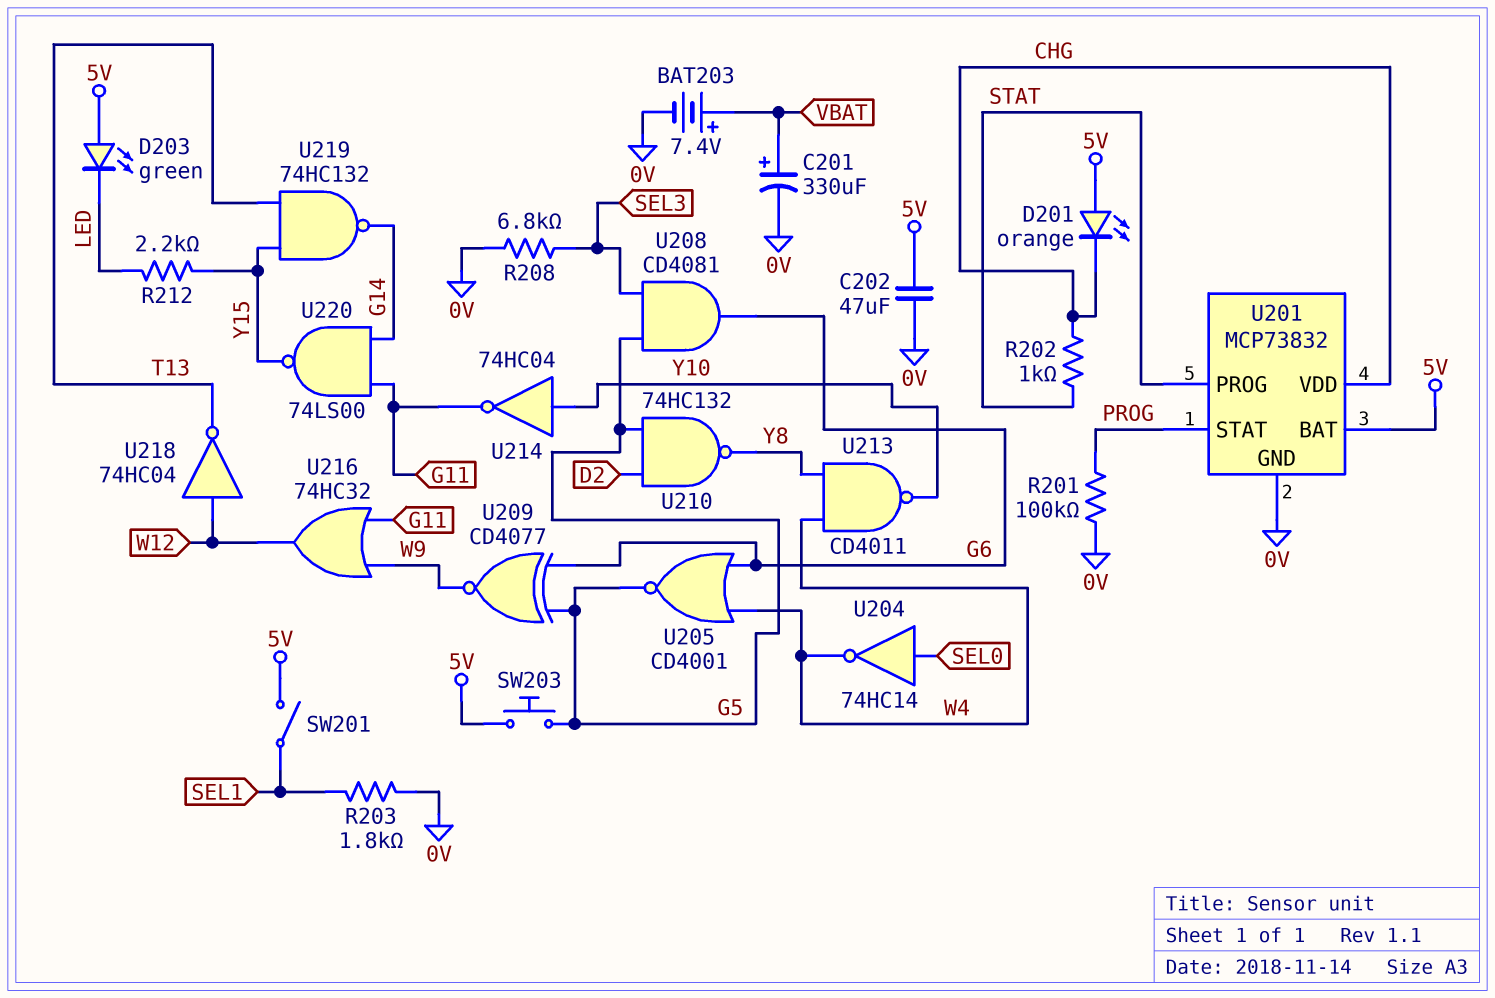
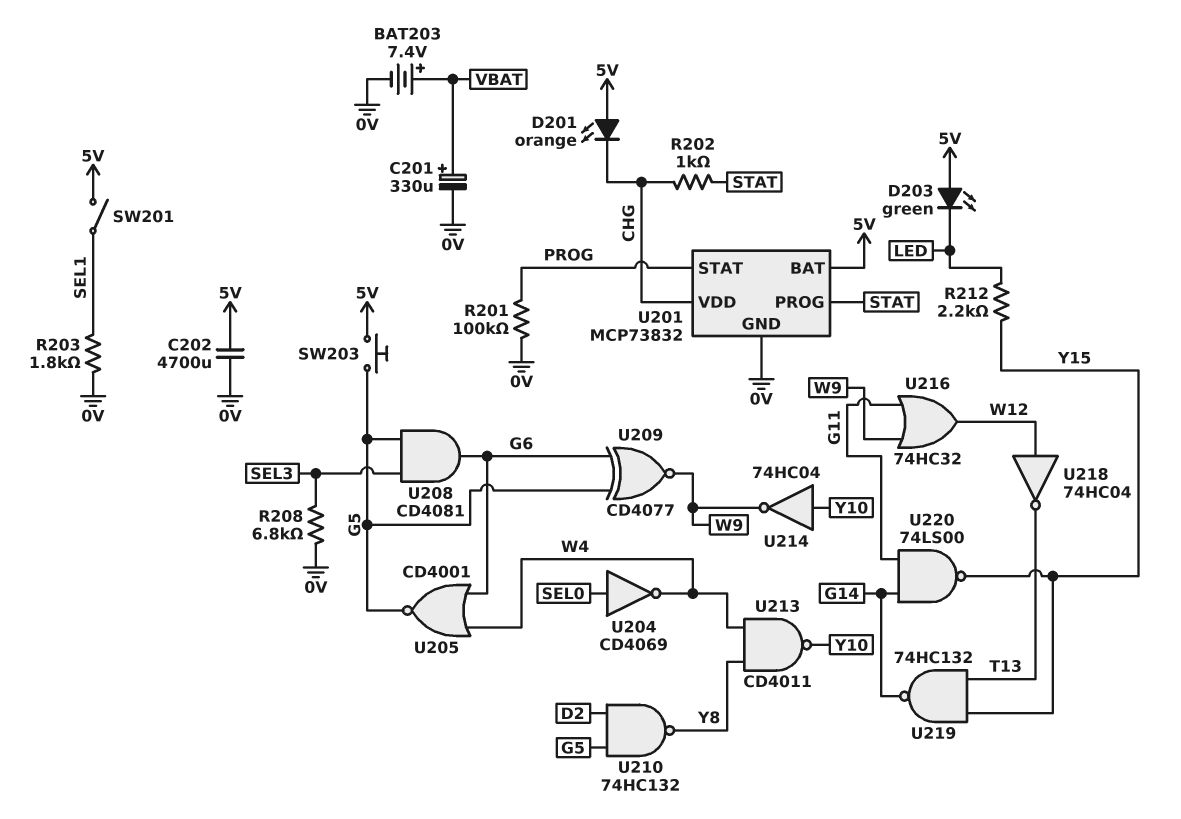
C202: 47uF (0V, 5V) -> 4700uF (0V, 5V)
U204: NOT 74HC14 (in SEL0, out W4) -> NOT CD4069 (in SEL0, out W4)
U214: NOT 74HC04 (in Y10, out G11) -> NOT 74HC04 (in Y10, out W9)

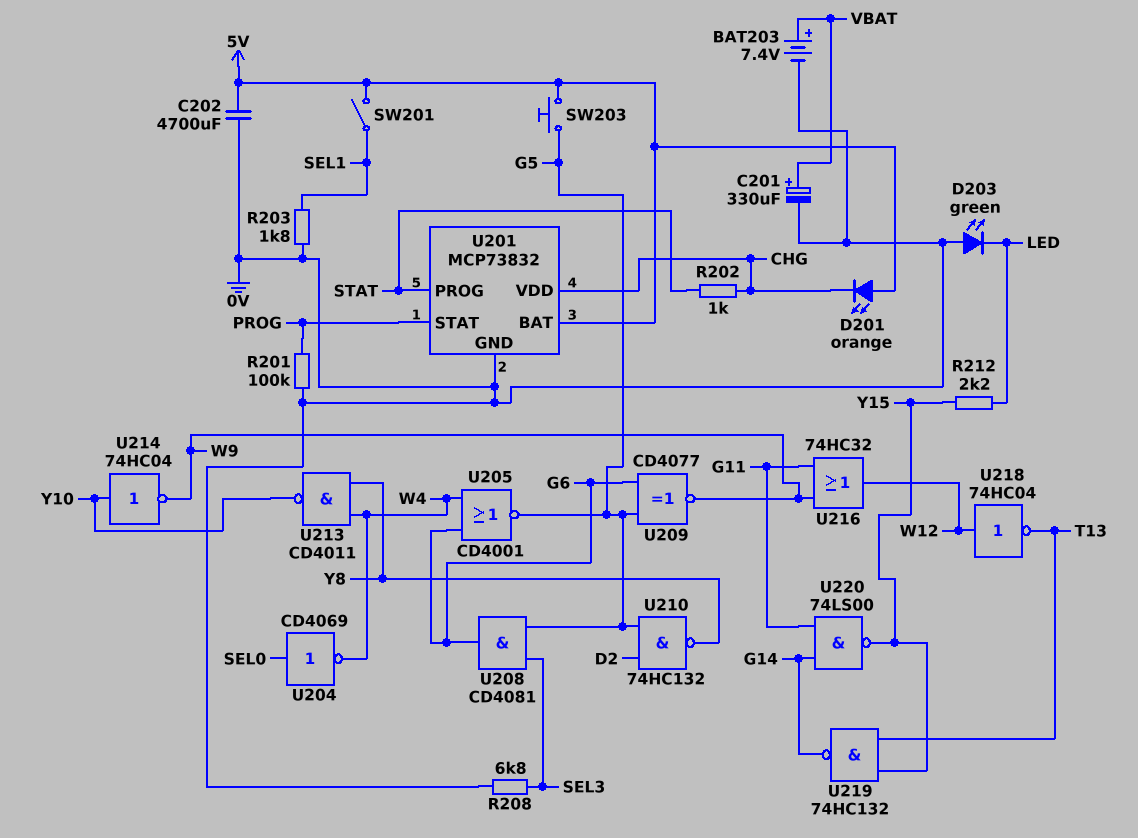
D203: LED green (A 5V, K LED) -> LED green (A 0V, K LED)

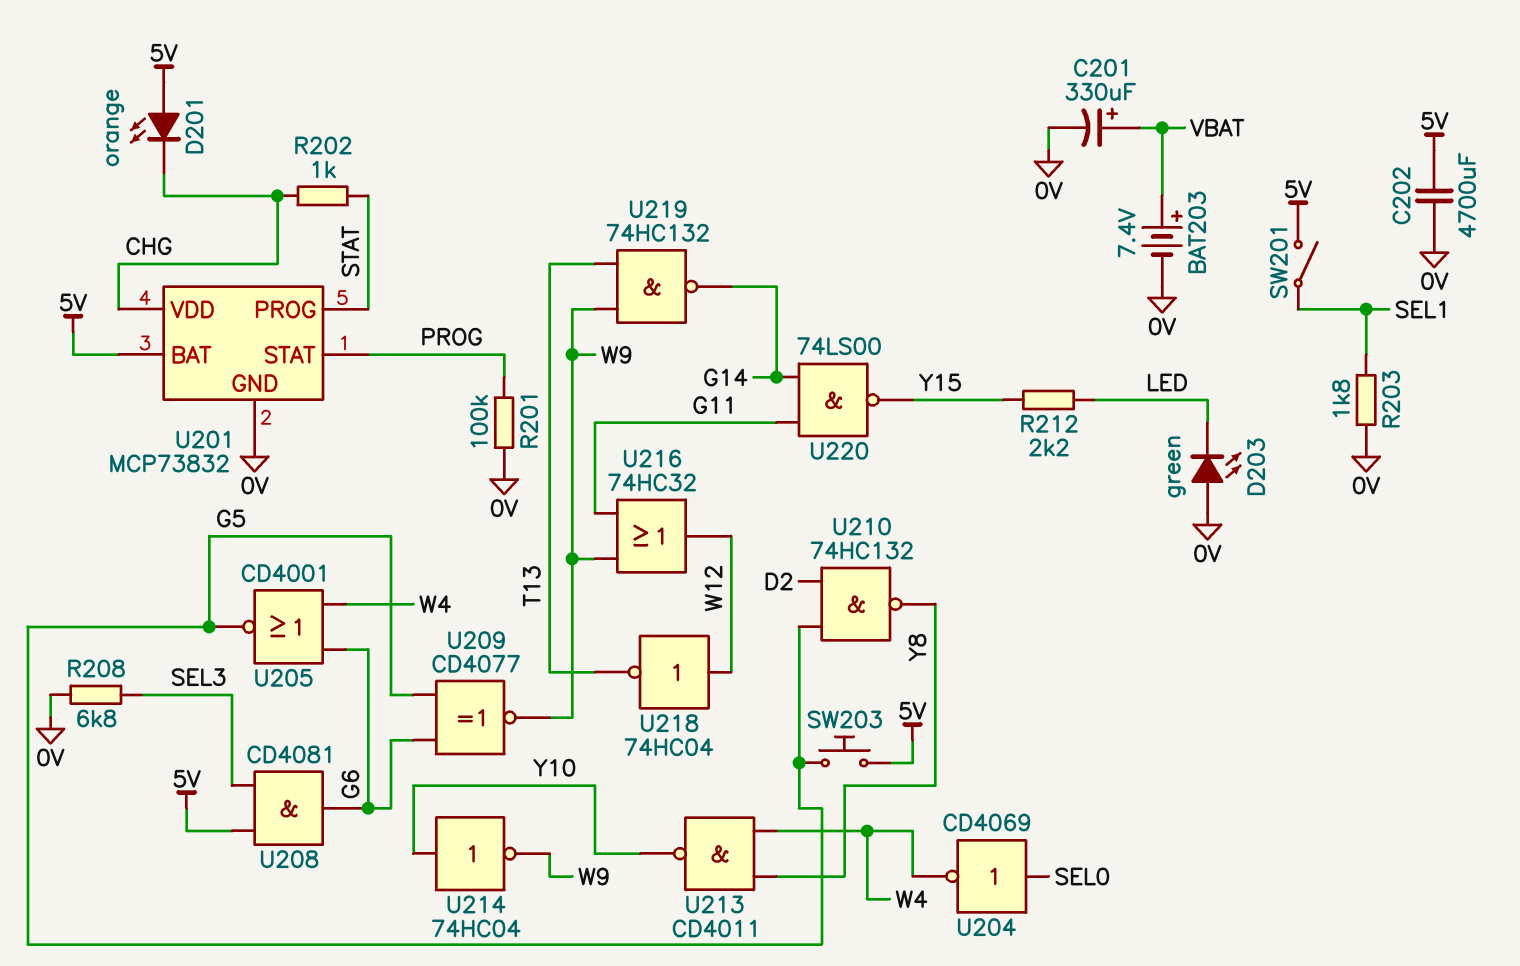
U208: AND CD4081 (in G5, in SEL3, out G6) -> AND CD4081 (in 5V, in SEL3, out G6)
U219: NAND 74HC132 (in T13, in Y15, out G14) -> NAND 74HC132 (in T13, in W9, out G14)

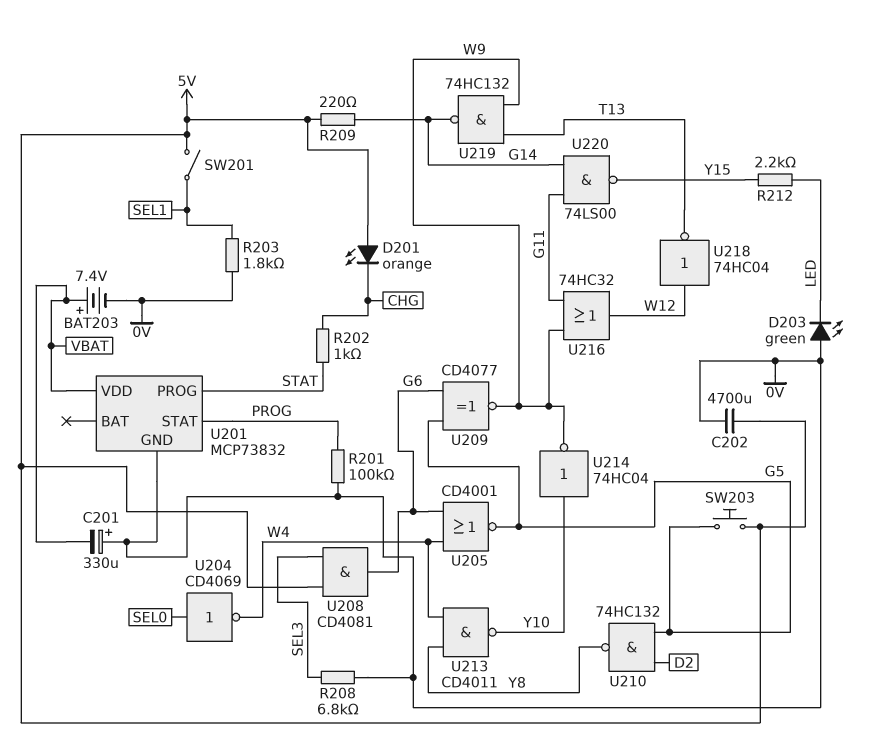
C201: 330uF (plus VBAT, minus 0V) -> 330uF (plus 0V, minus VBAT)
R209: none -> 220 (5V, G14)
U201 pin BAT: 5V -> none
U201 pin VDD: CHG -> VBAT

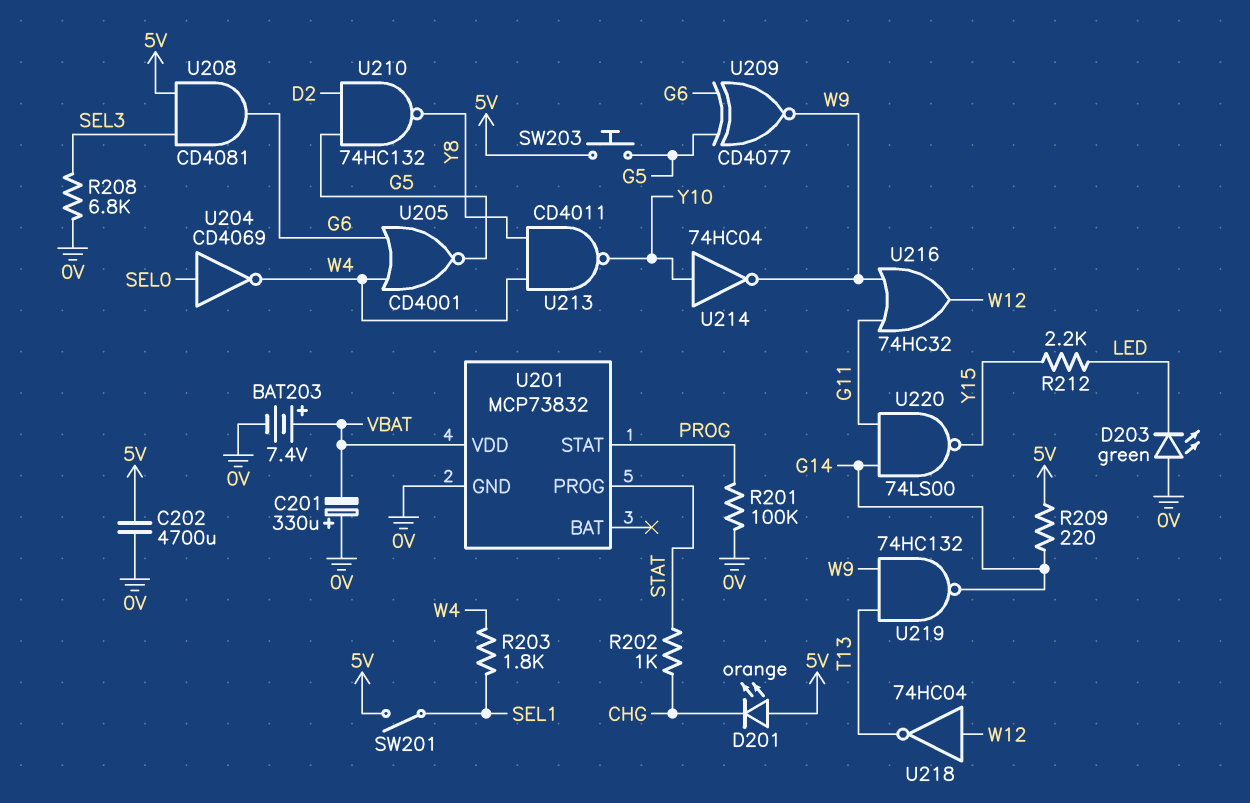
R203: 1.8k (0V, SEL1) -> 1.8k (SEL1, W4)

